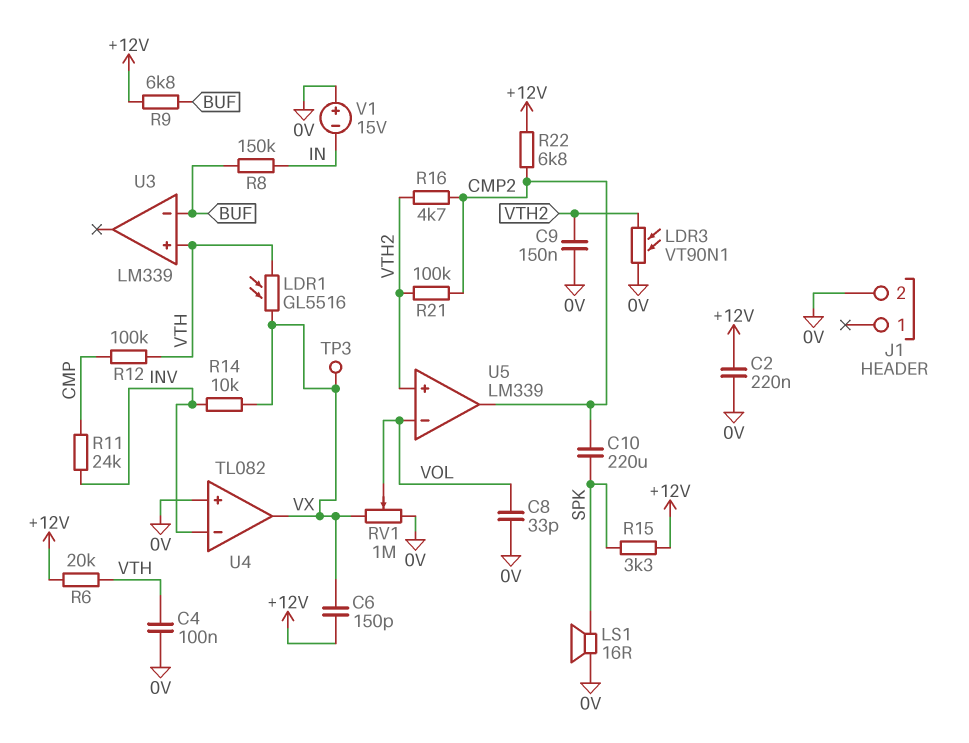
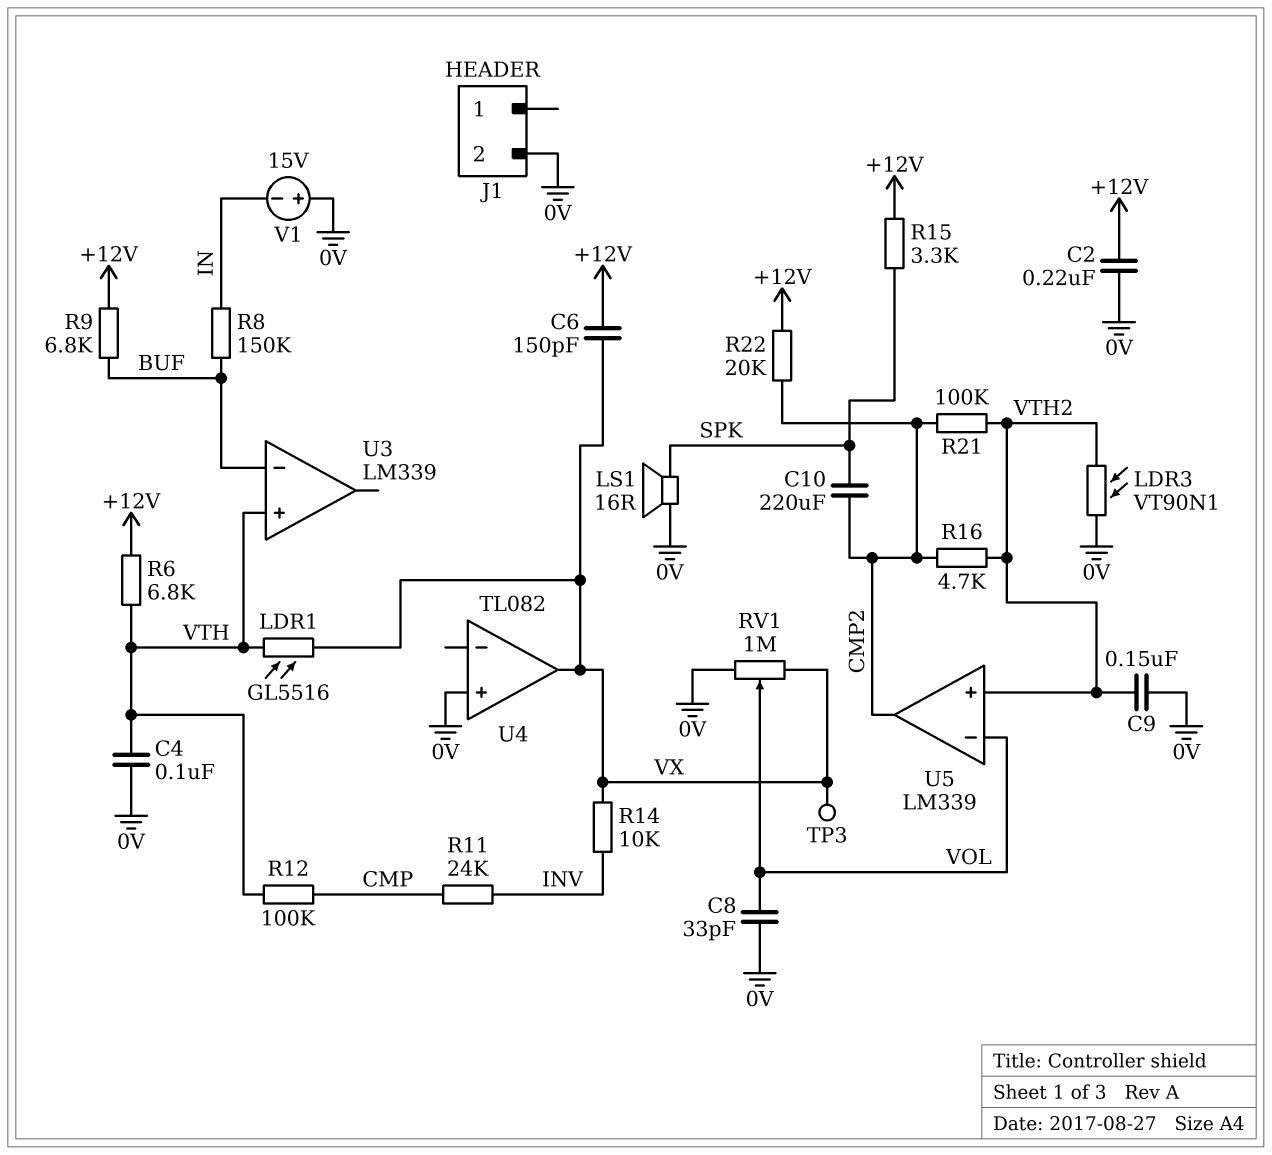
R6: 20k (+12V, VTH) -> 6.8k (+12V, VTH)
R22: 6.8k (+12V, CMP2) -> 20k (+12V, CMP2)
U4 pin in-: INV -> none

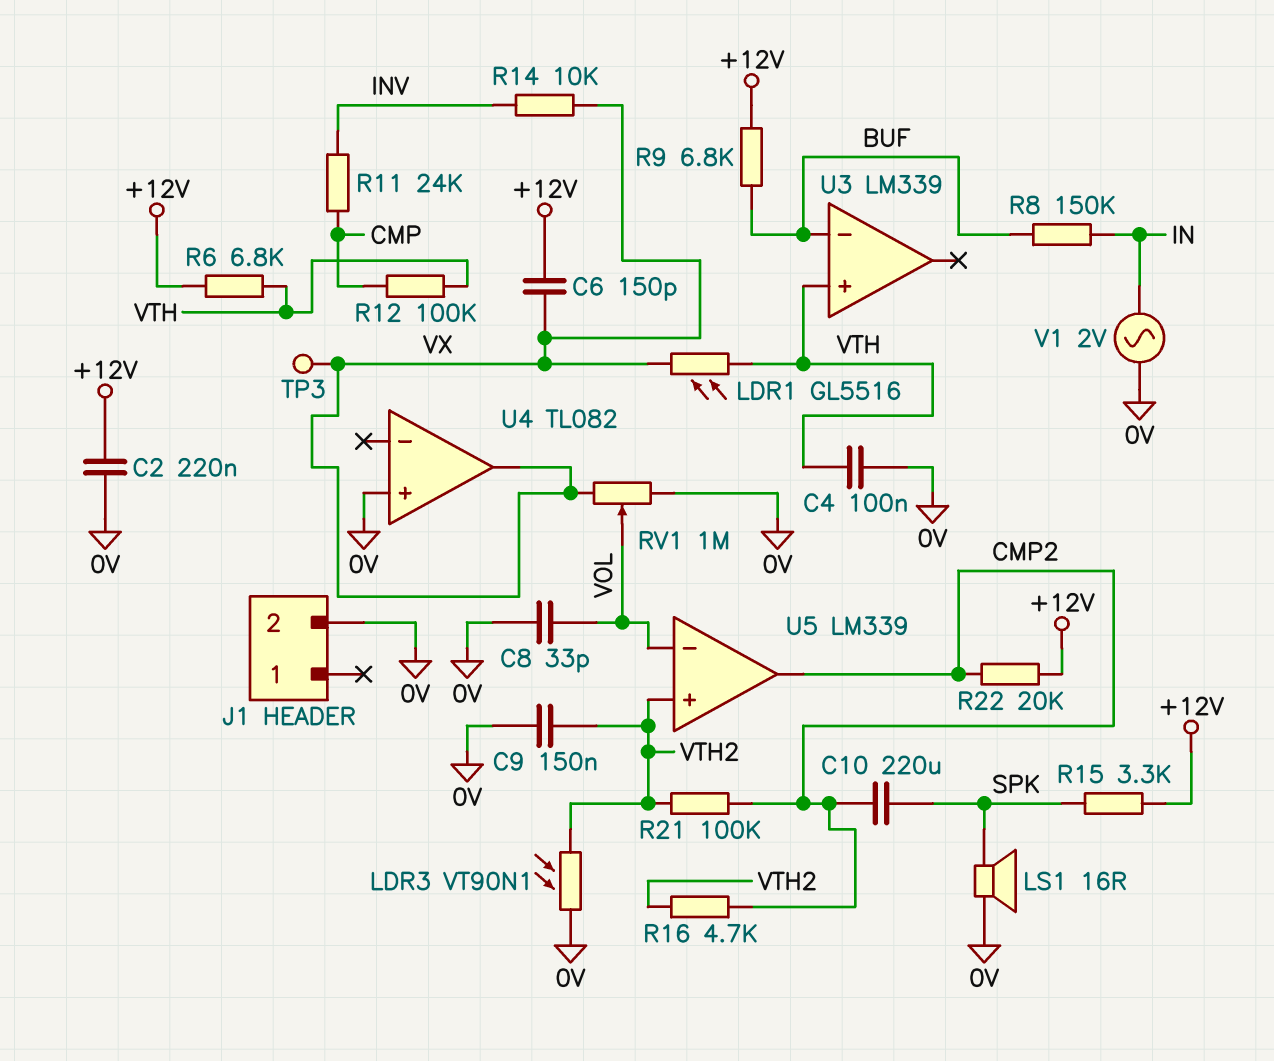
V1: 15V (plus 0V, minus IN) -> AC 2V (0V, IN)

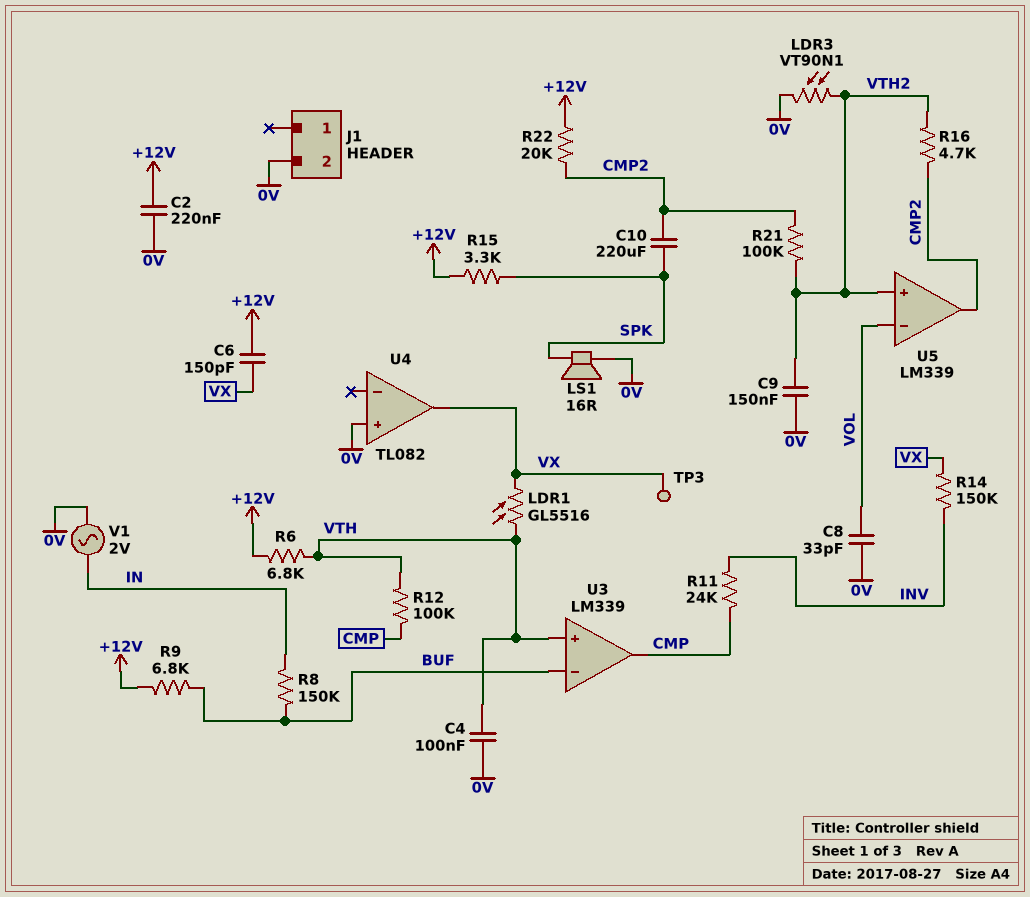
R14: 10k (INV, VX) -> 150k (INV, VX)
RV1: 1M (0V, VX, wiper VOL) -> none
U3 pin out: none -> CMP

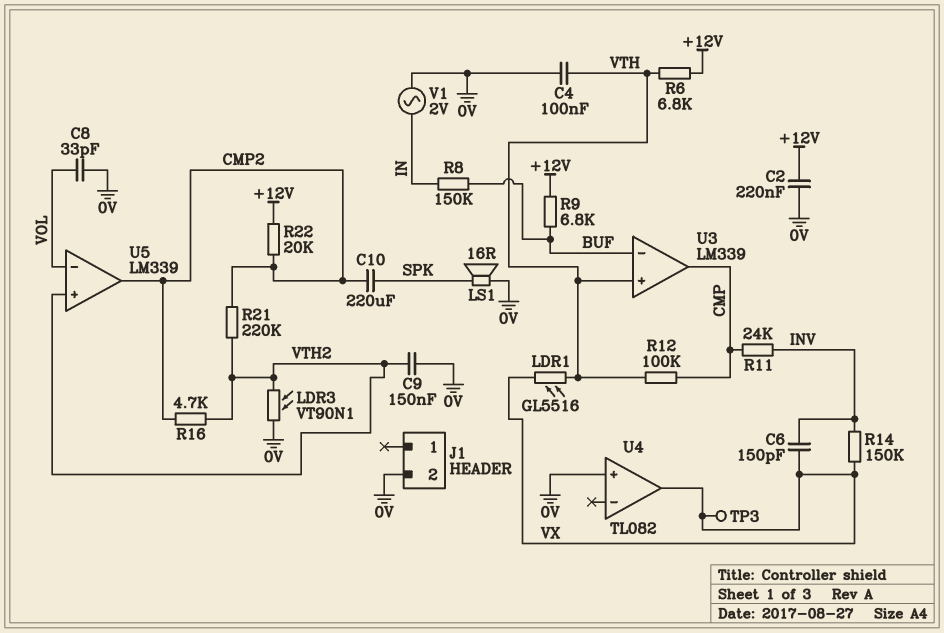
C6: 150pF (+12V, VX) -> 150pF (INV, VX)
R15: 3.3k (+12V, SPK) -> none
R21: 100k (CMP2, VTH2) -> 220k (CMP2, VTH2)

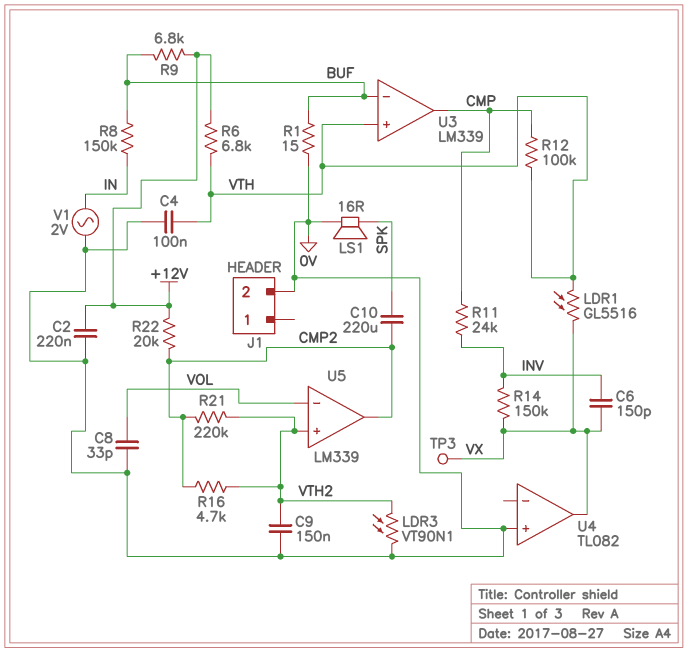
R1: none -> 15 (0V, BUF)

